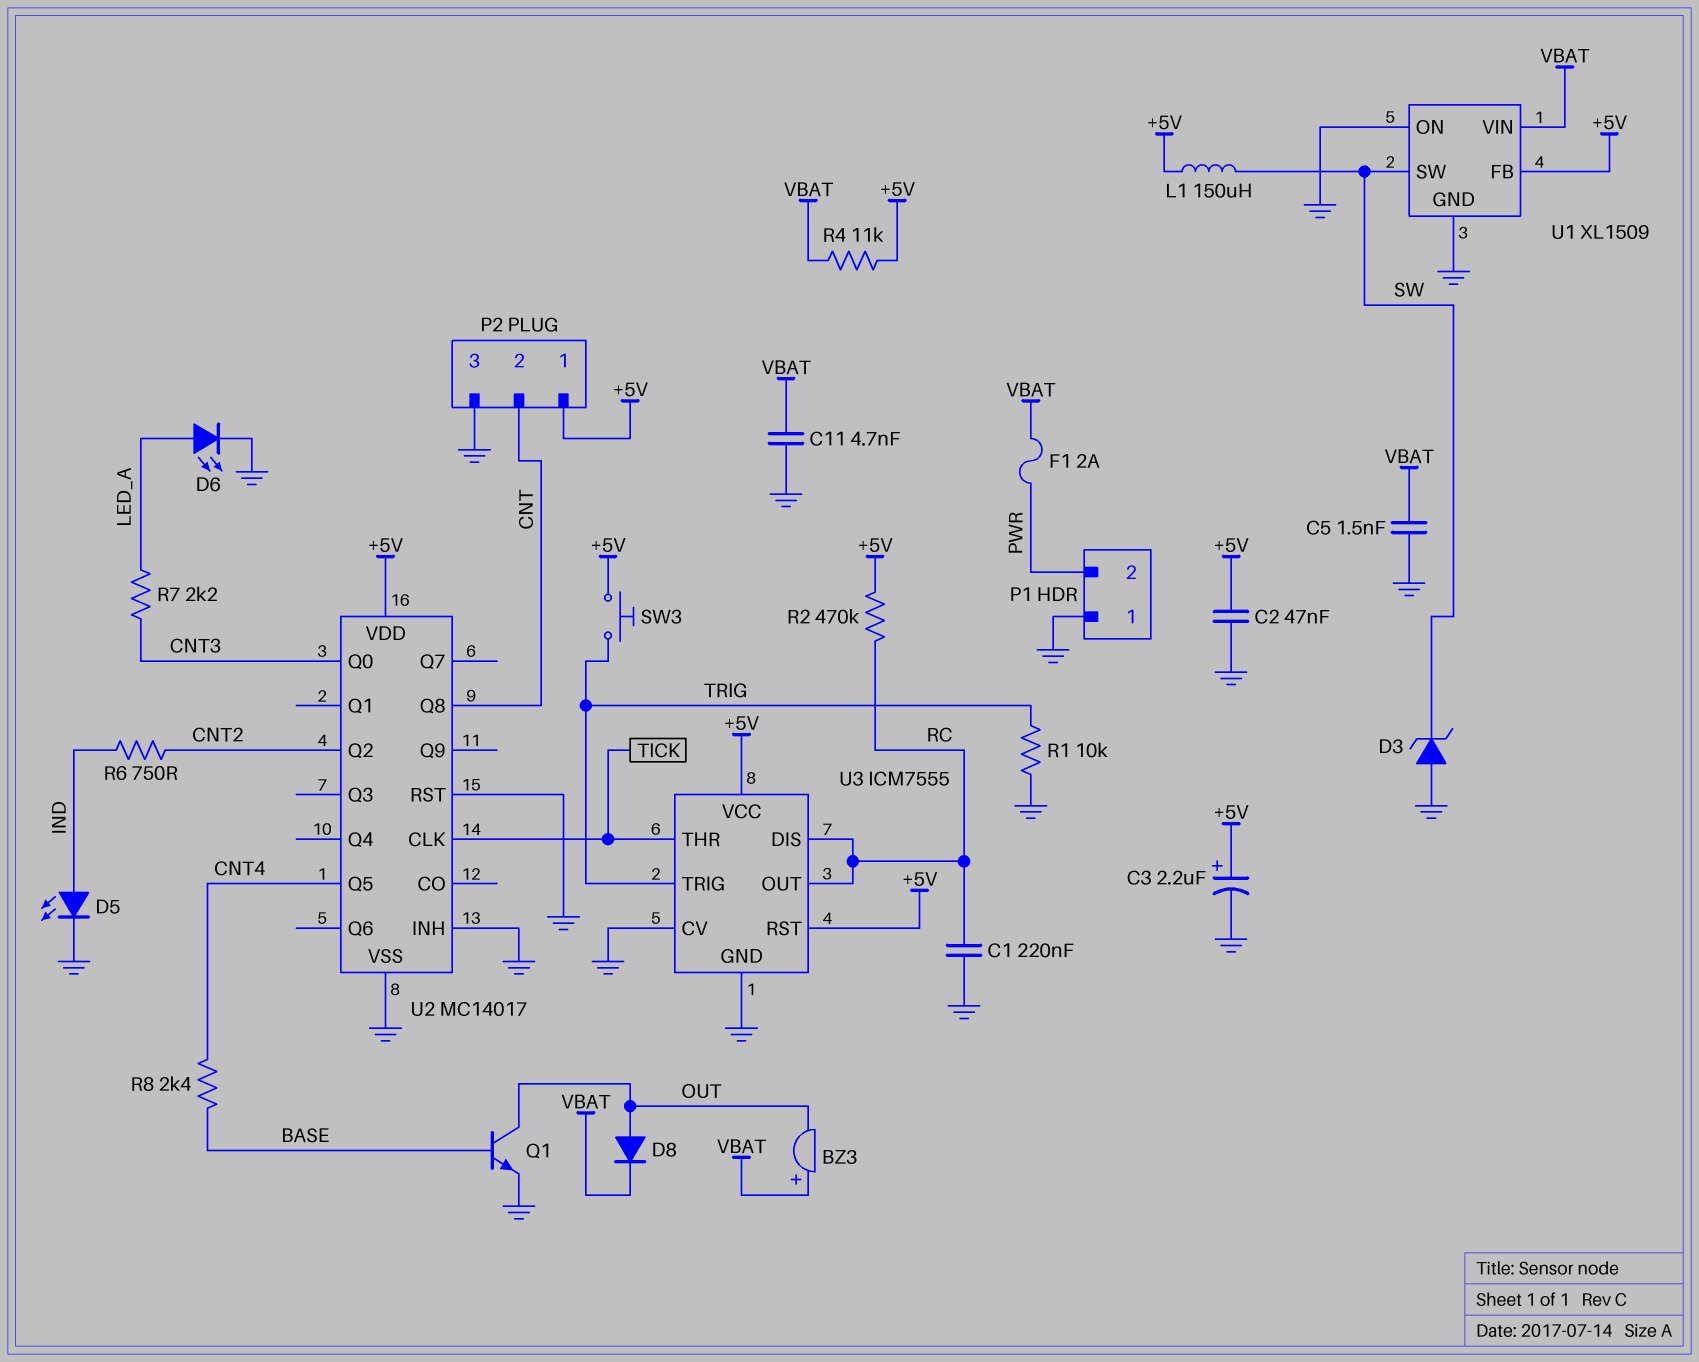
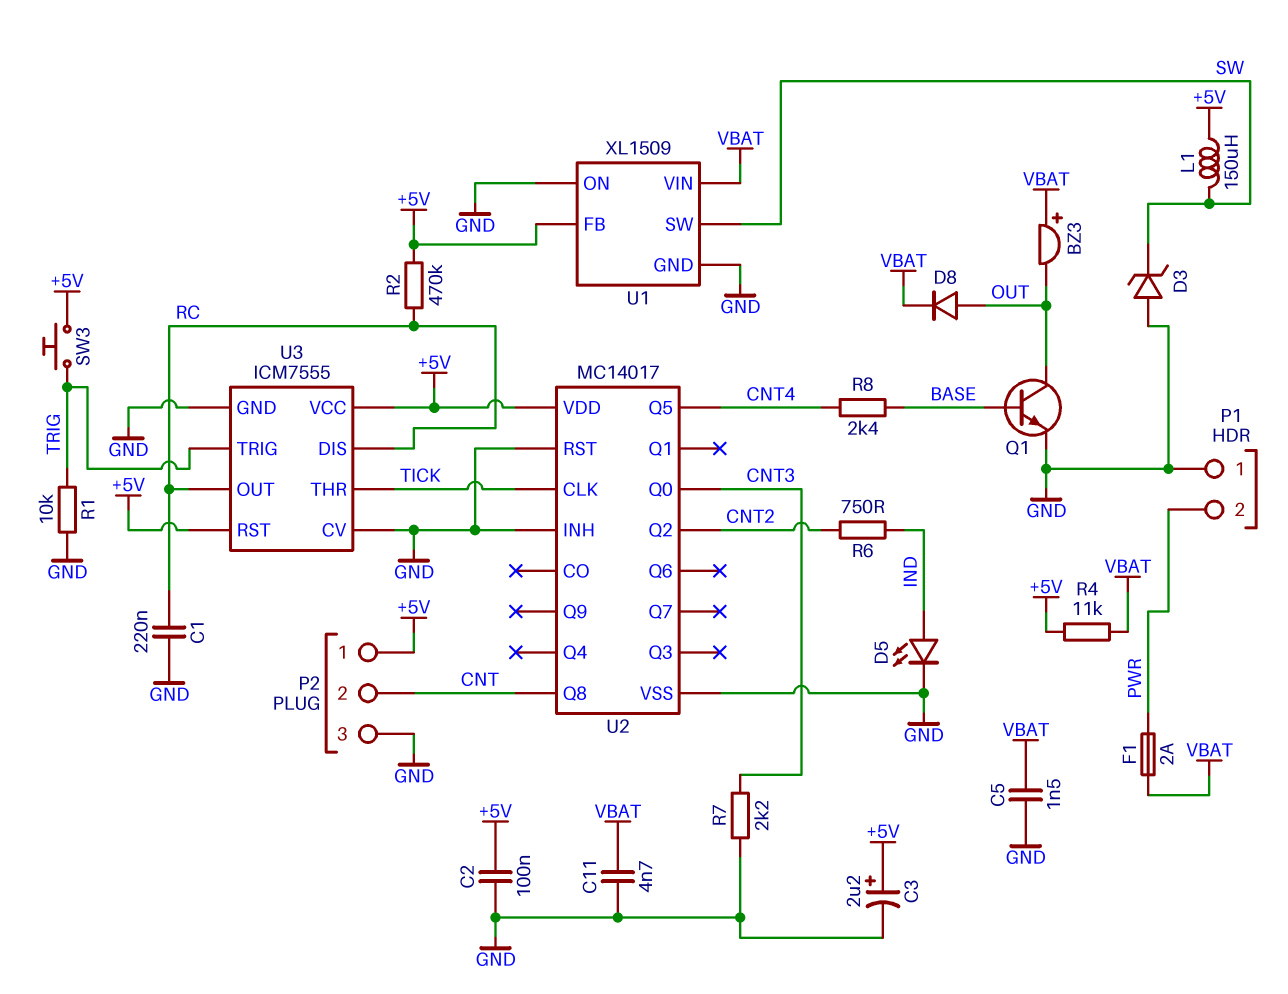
C2: 47nF (+5V, GND) -> 100nF (+5V, GND)
D6: LED (A LED_A, K GND) -> none
R7: 2.2k (CNT3, LED_A) -> 2.2k (CNT3, GND)

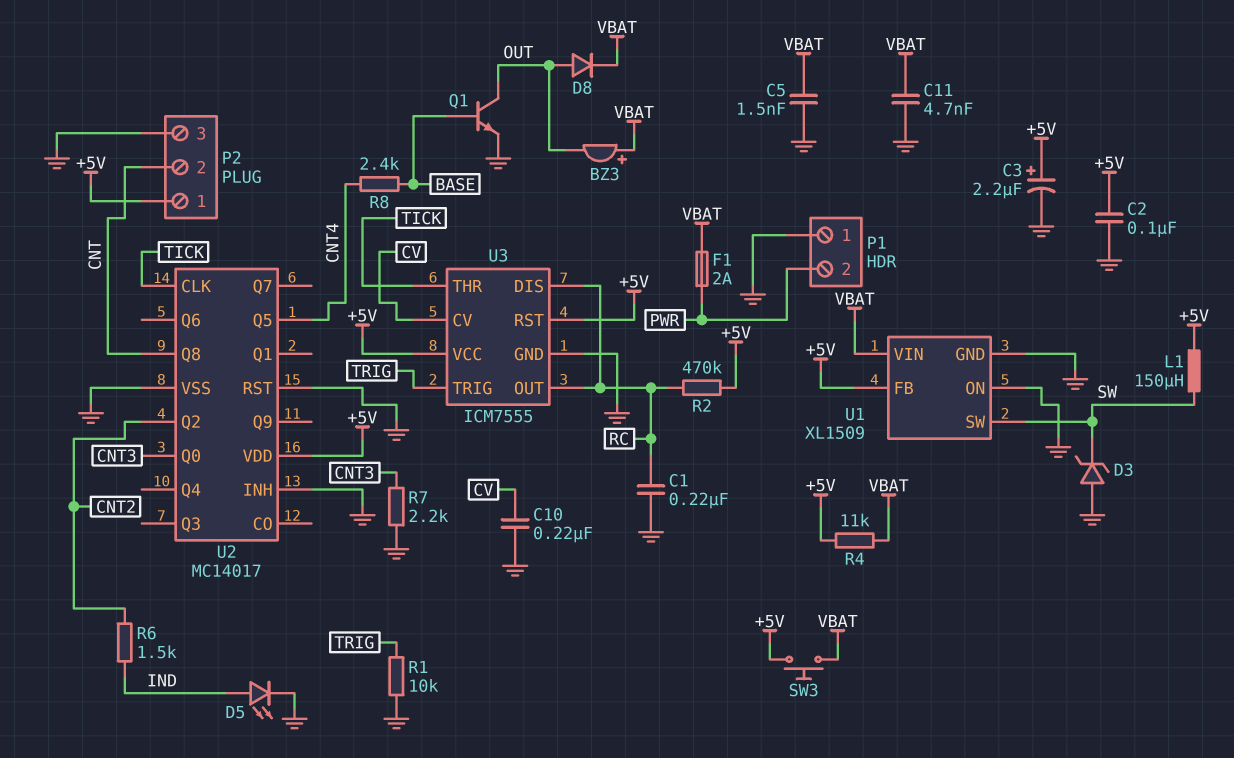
C10: none -> 220nF (CV, GND)
R6: 750 (CNT2, IND) -> 1.5k (CNT2, IND)
SW3: button (+5V, TRIG) -> button (+5V, VBAT)
U3 pin CV: GND -> CV

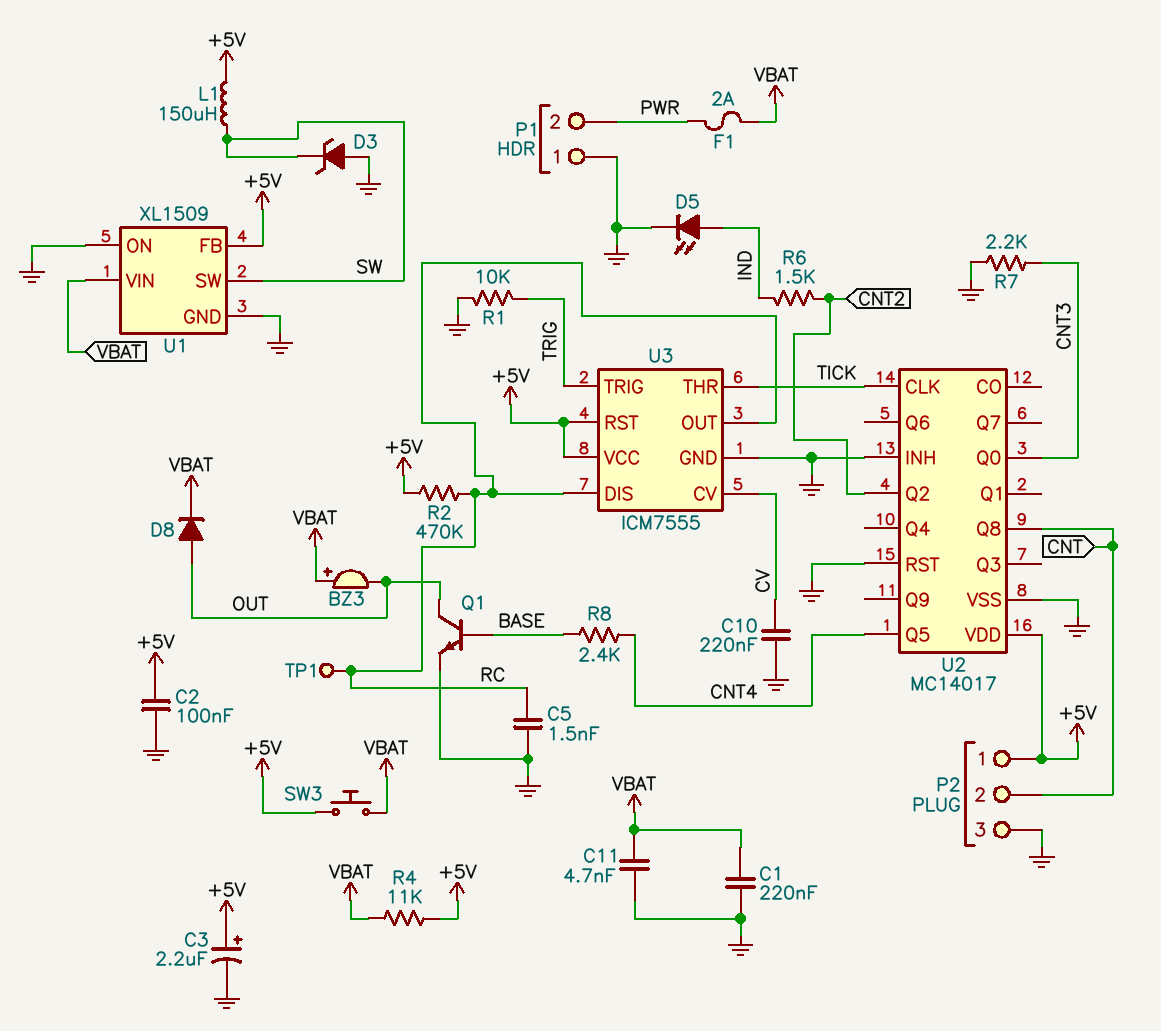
C1: 220nF (GND, RC) -> 220nF (GND, VBAT)
C5: 1.5nF (GND, VBAT) -> 1.5nF (GND, RC)
TP1: none -> test point (RC)

